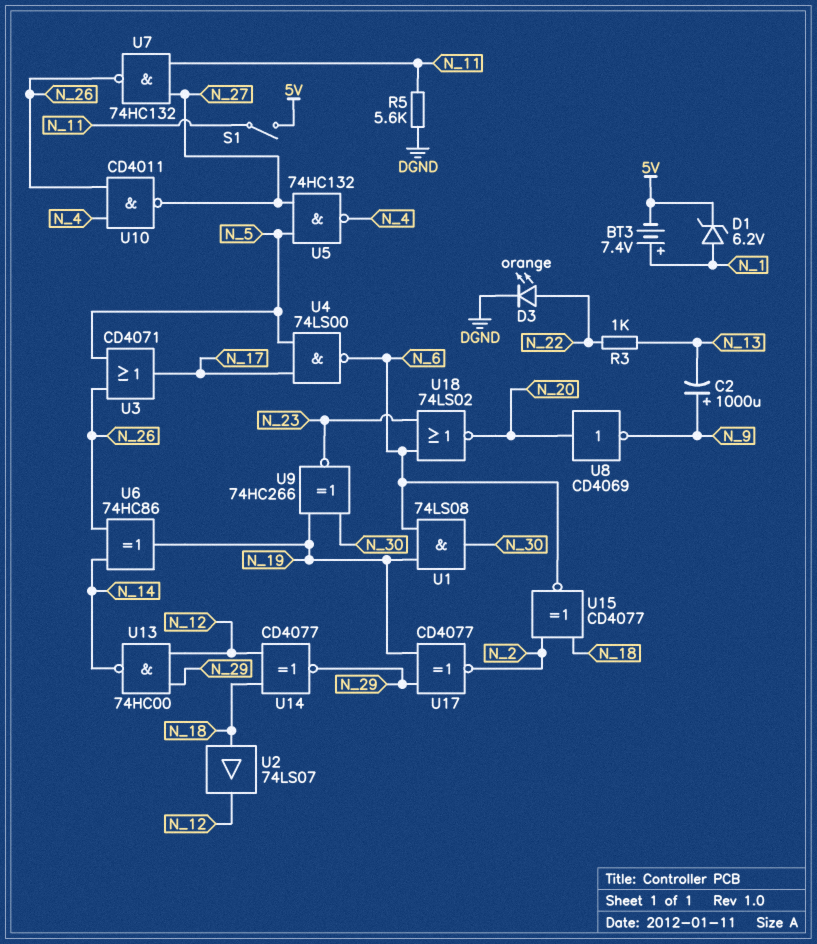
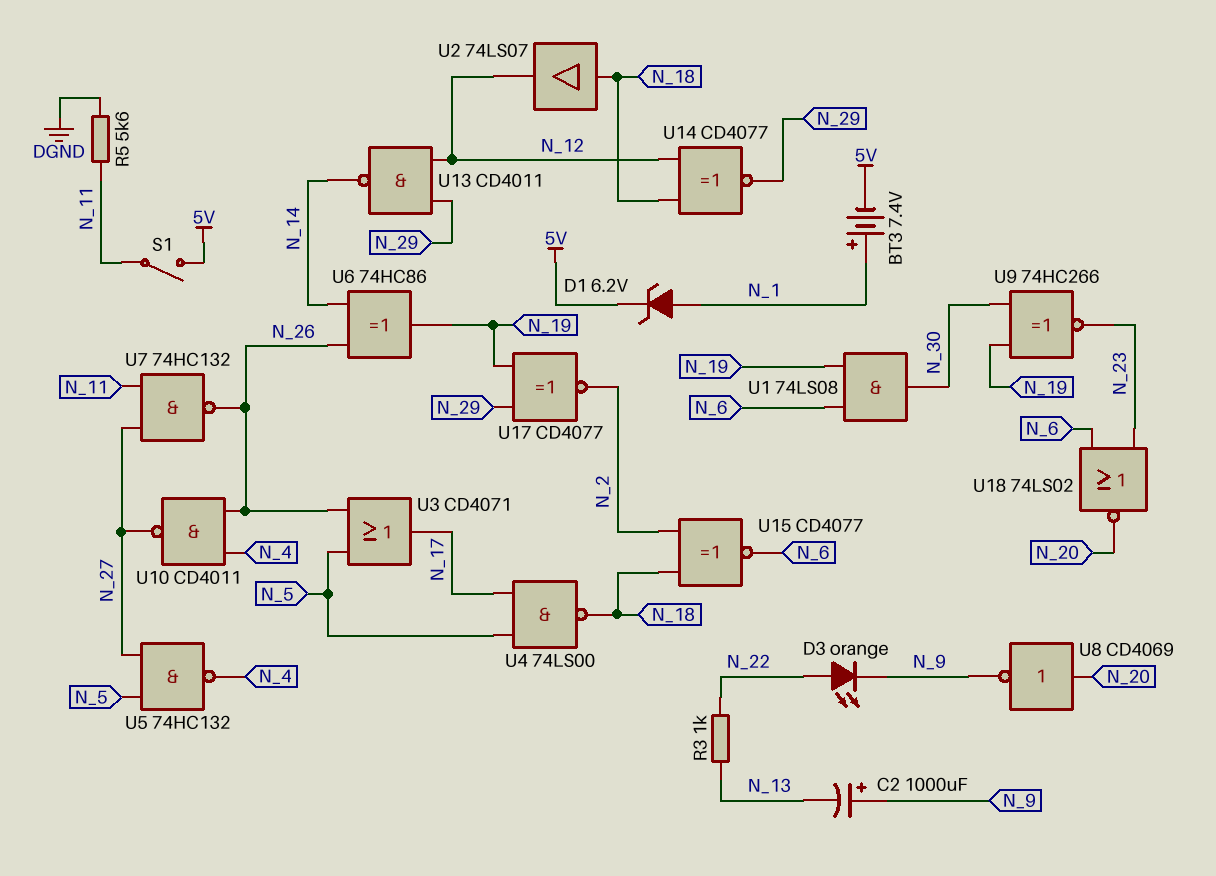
D3: LED orange (A N_22, K DGND) -> LED orange (A N_22, K N_9)
U4: NAND 74LS00 (in N_5, in N_17, out N_6) -> NAND 74LS00 (in N_5, in N_17, out N_18)
U13: NAND 74HC00 (in N_12, in N_29, out N_14) -> NAND CD4011 (in N_12, in N_29, out N_14)

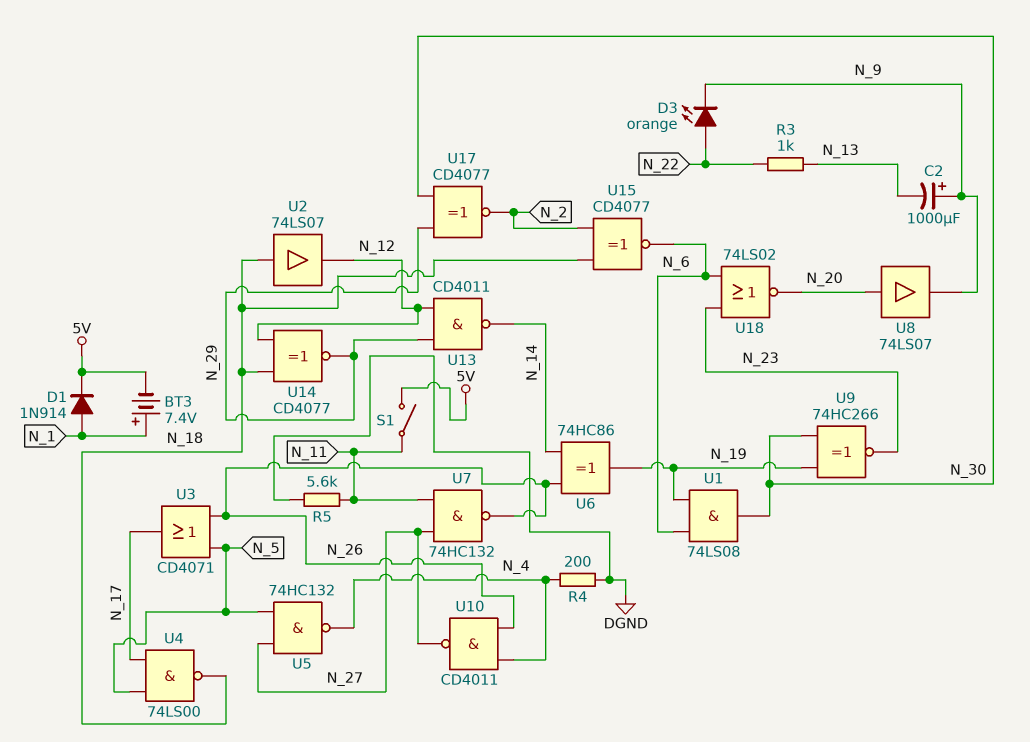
D1: zener 6.2V (A N_1, K 5V) -> diode 1N914 (A N_1, K 5V)
R4: none -> 200 (DGND, N_4)
U8: NOT CD4069 (in N_20, out N_9) -> buffer 74LS07 (in N_20, out N_9)
U17: XNOR CD4077 (in N_19, in N_29, out N_2) -> XNOR CD4077 (in N_29, in N_30, out N_2)

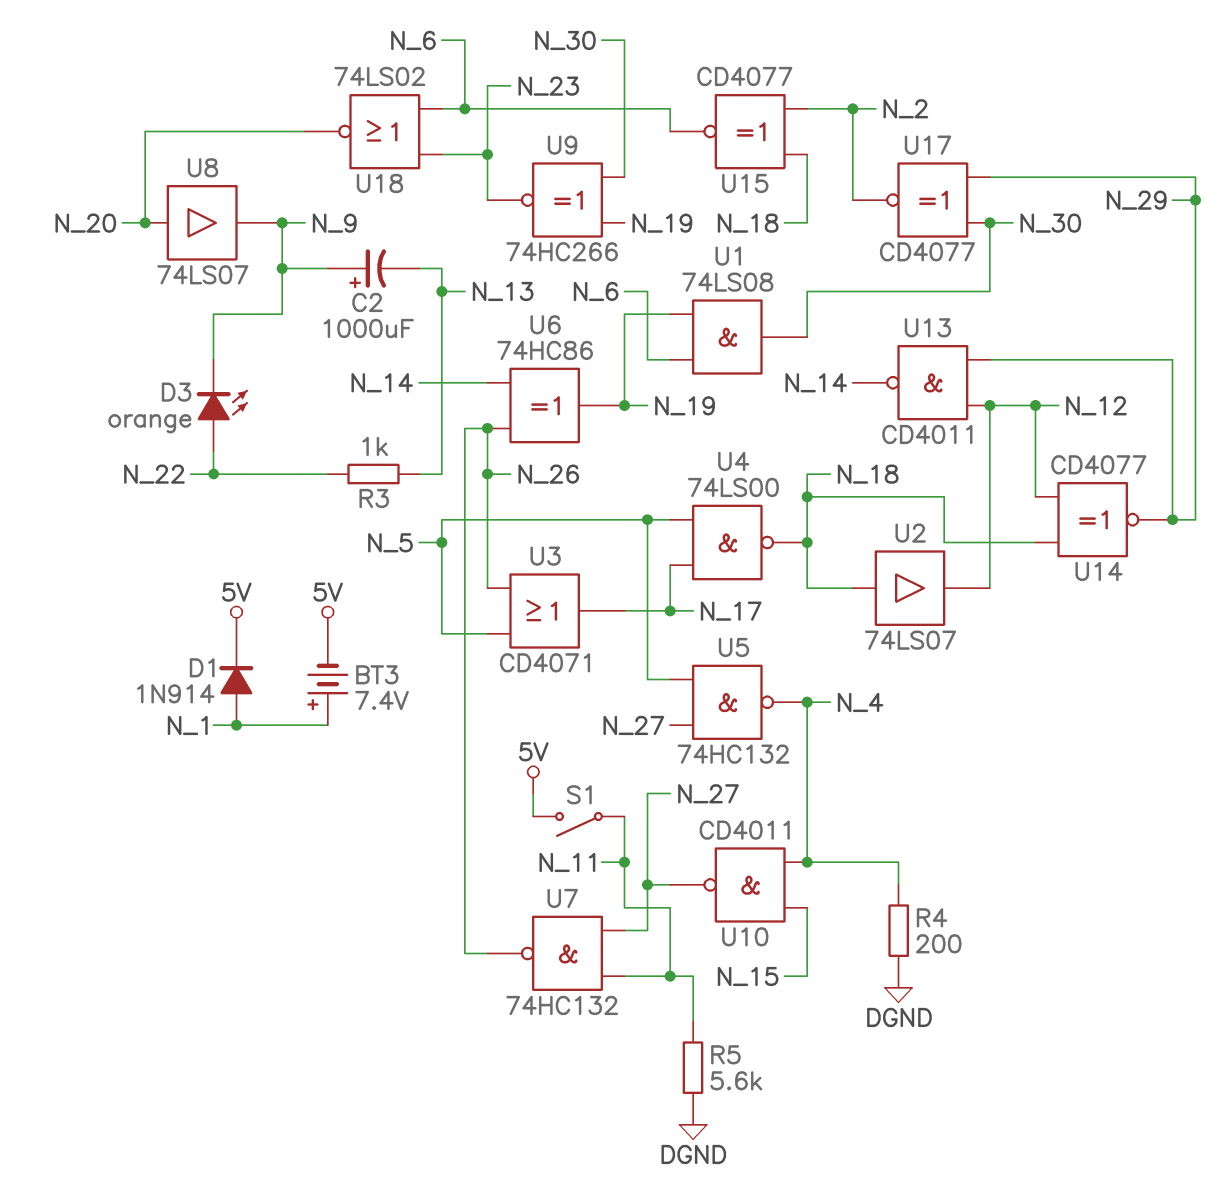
U10: NAND CD4011 (in N_4, in N_26, out N_27) -> NAND CD4011 (in N_4, in N_15, out N_27)

